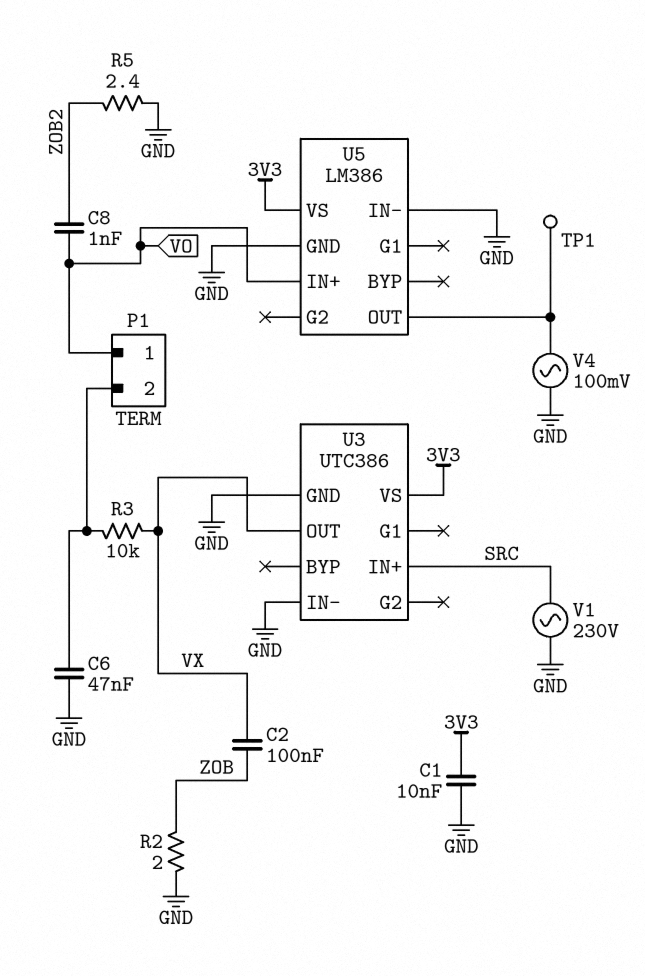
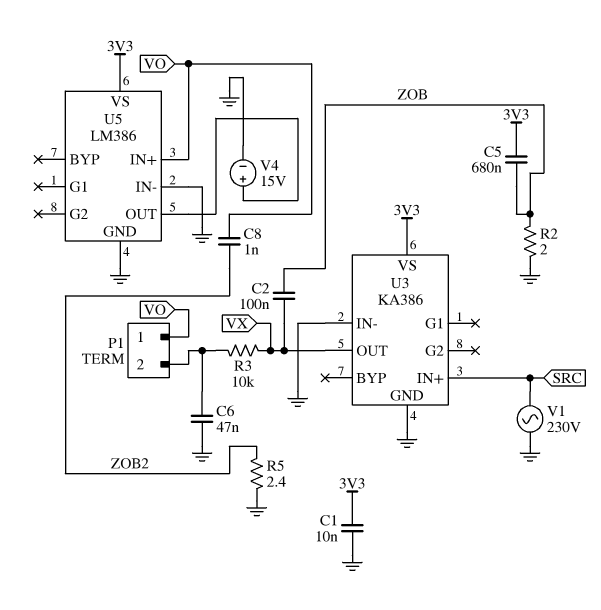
C5: none -> 680nF (3V3, ZOB)
TP1: test point (U5/OUT) -> none
U3: UTC386 -> KA386
V4: AC 100mV (GND, U5/OUT) -> 15V (plus U5/OUT, minus GND)

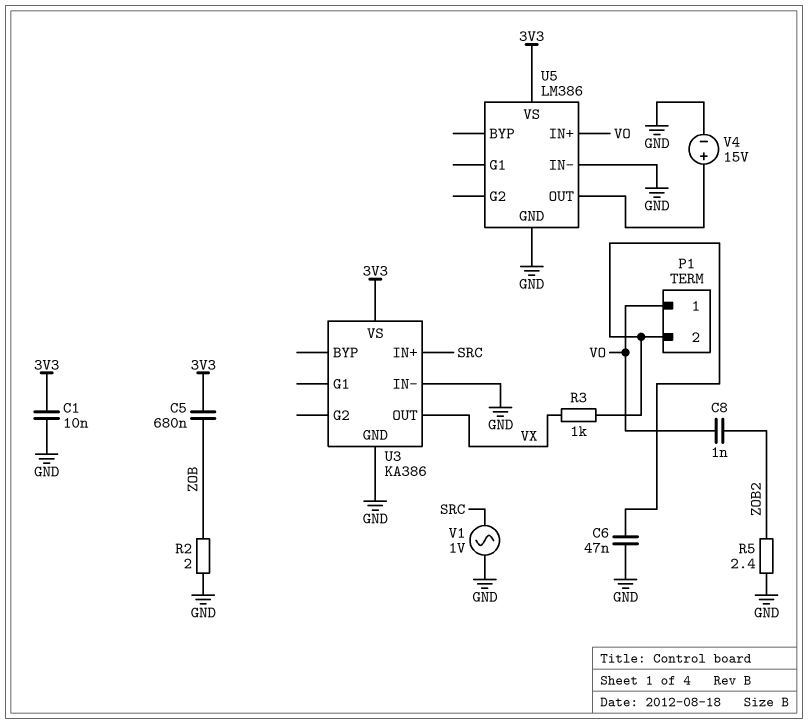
C2: 100nF (VX, ZOB) -> none
R3: 10k (P1/2, VX) -> 1k (P1/2, VX)
V1: AC 230V (GND, SRC) -> AC 1V (GND, SRC)

